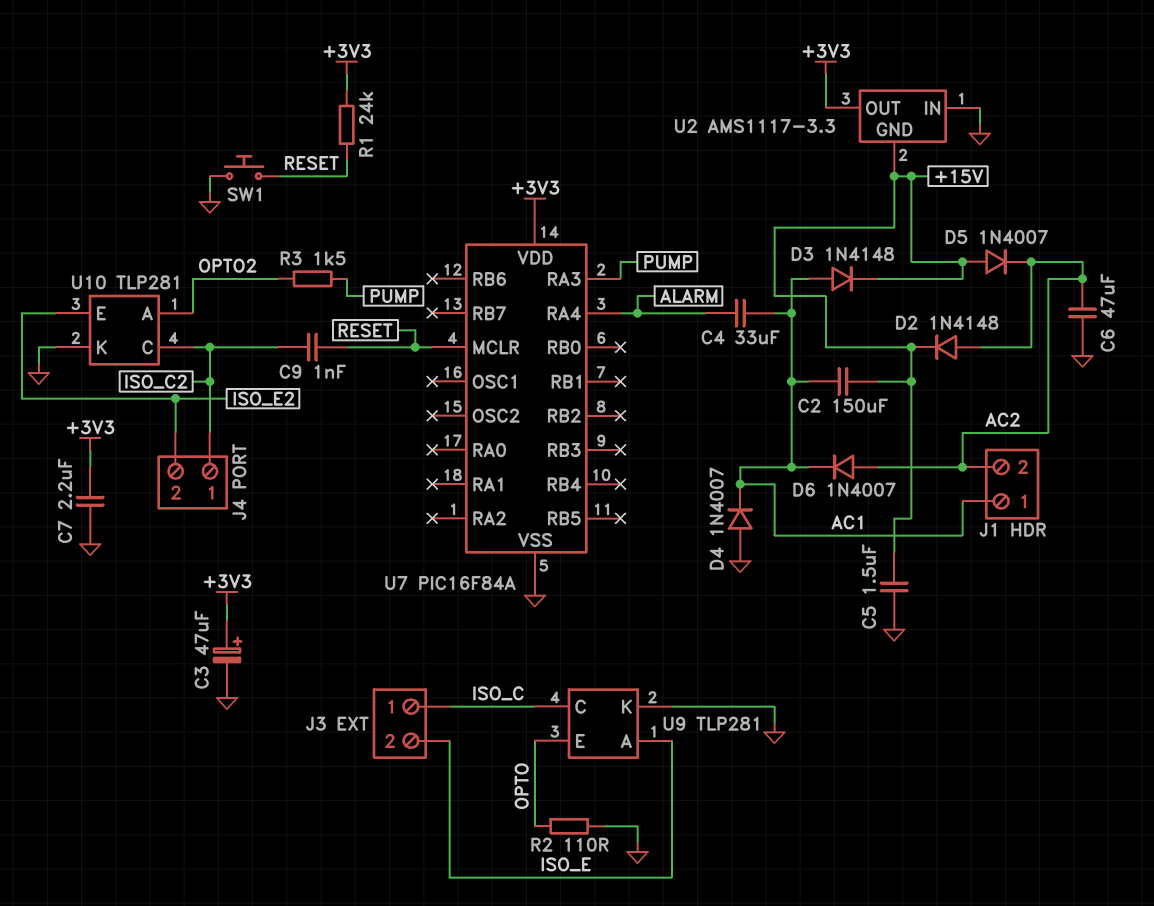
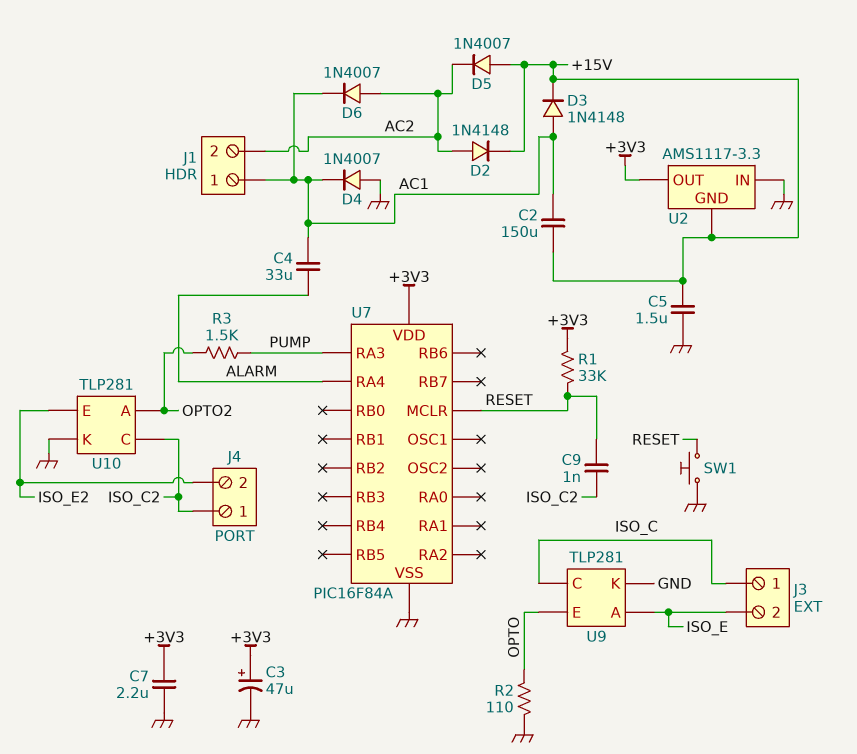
C6: 47uF (AC2, GND) -> none
R1: 24k (+3V3, RESET) -> 33k (+3V3, RESET)

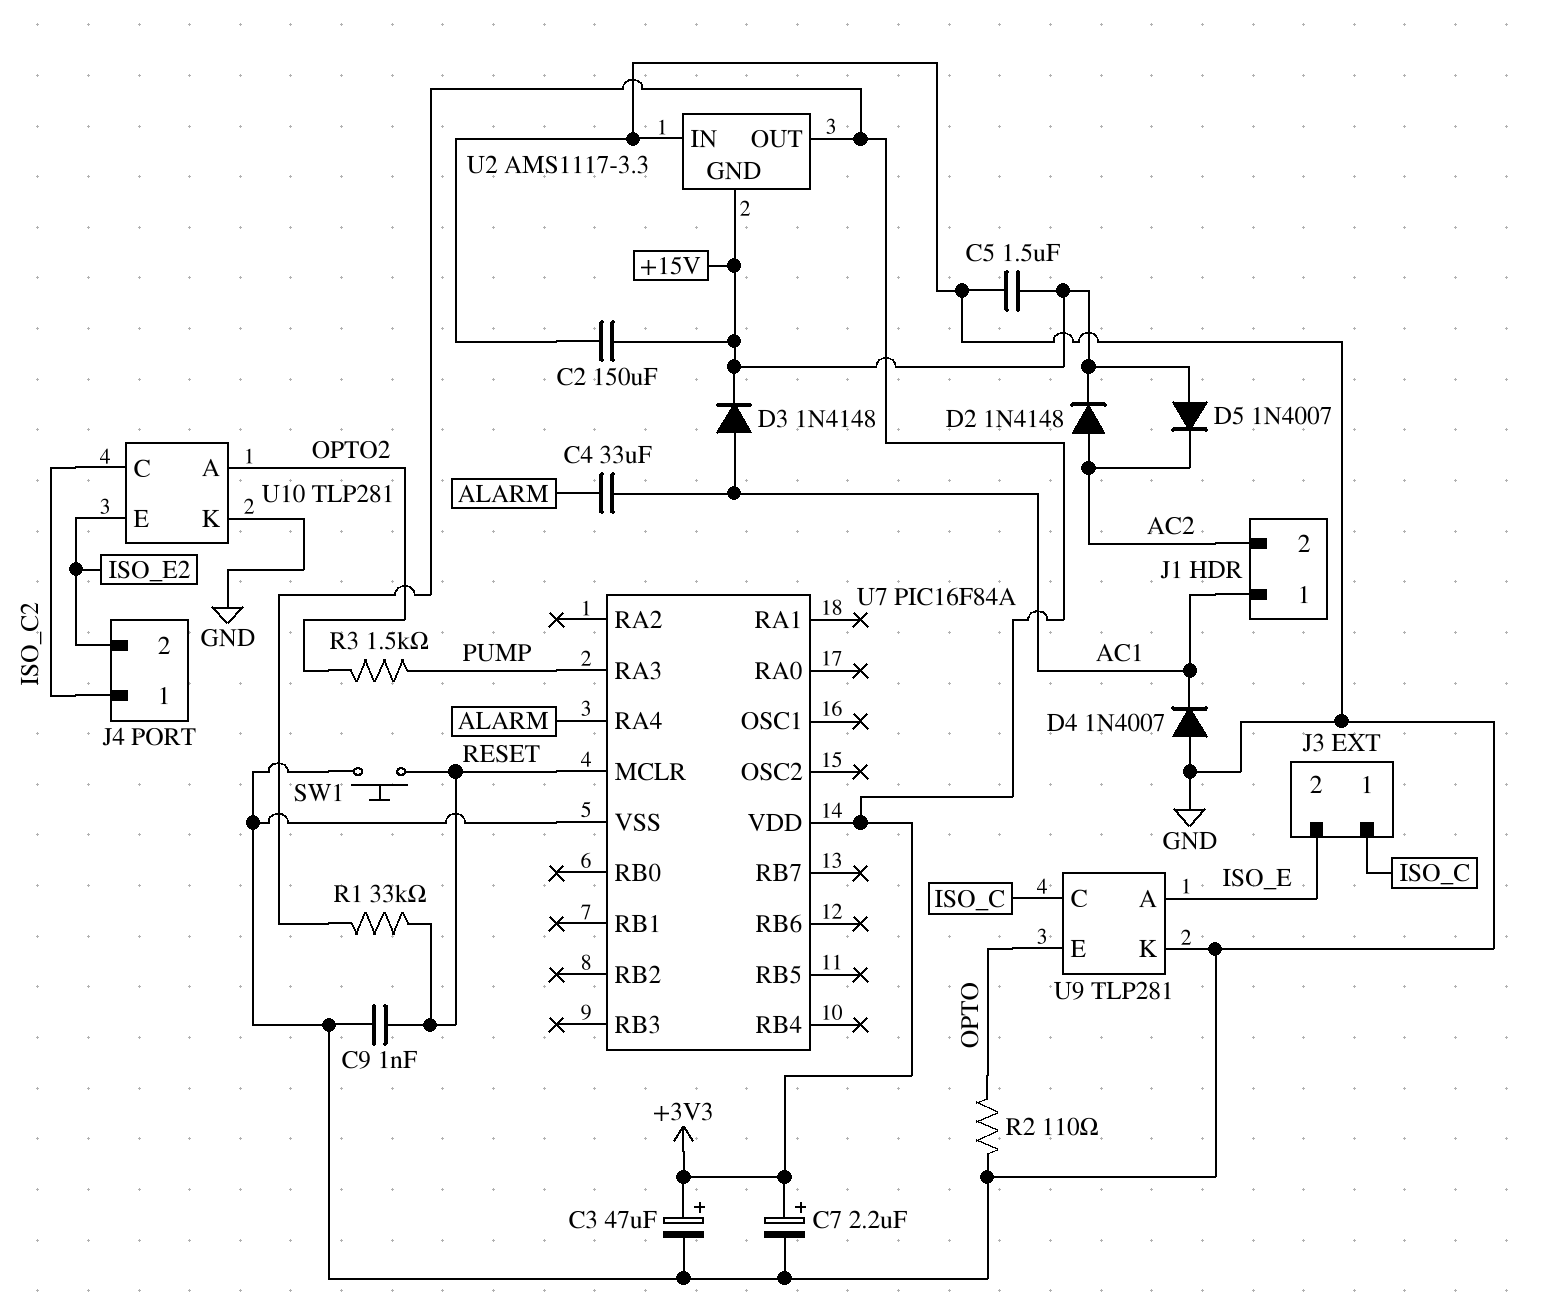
C2: 150uF (+15V, AC1) -> 150uF (+15V, GND)
C7: 2.2uF (+3V3, GND) -> 2.2uF (plus +3V3, minus GND)
C9: 1nF (ISO_C2, RESET) -> 1nF (GND, RESET)
D6: diode 1N4007 (A AC2, K AC1) -> none

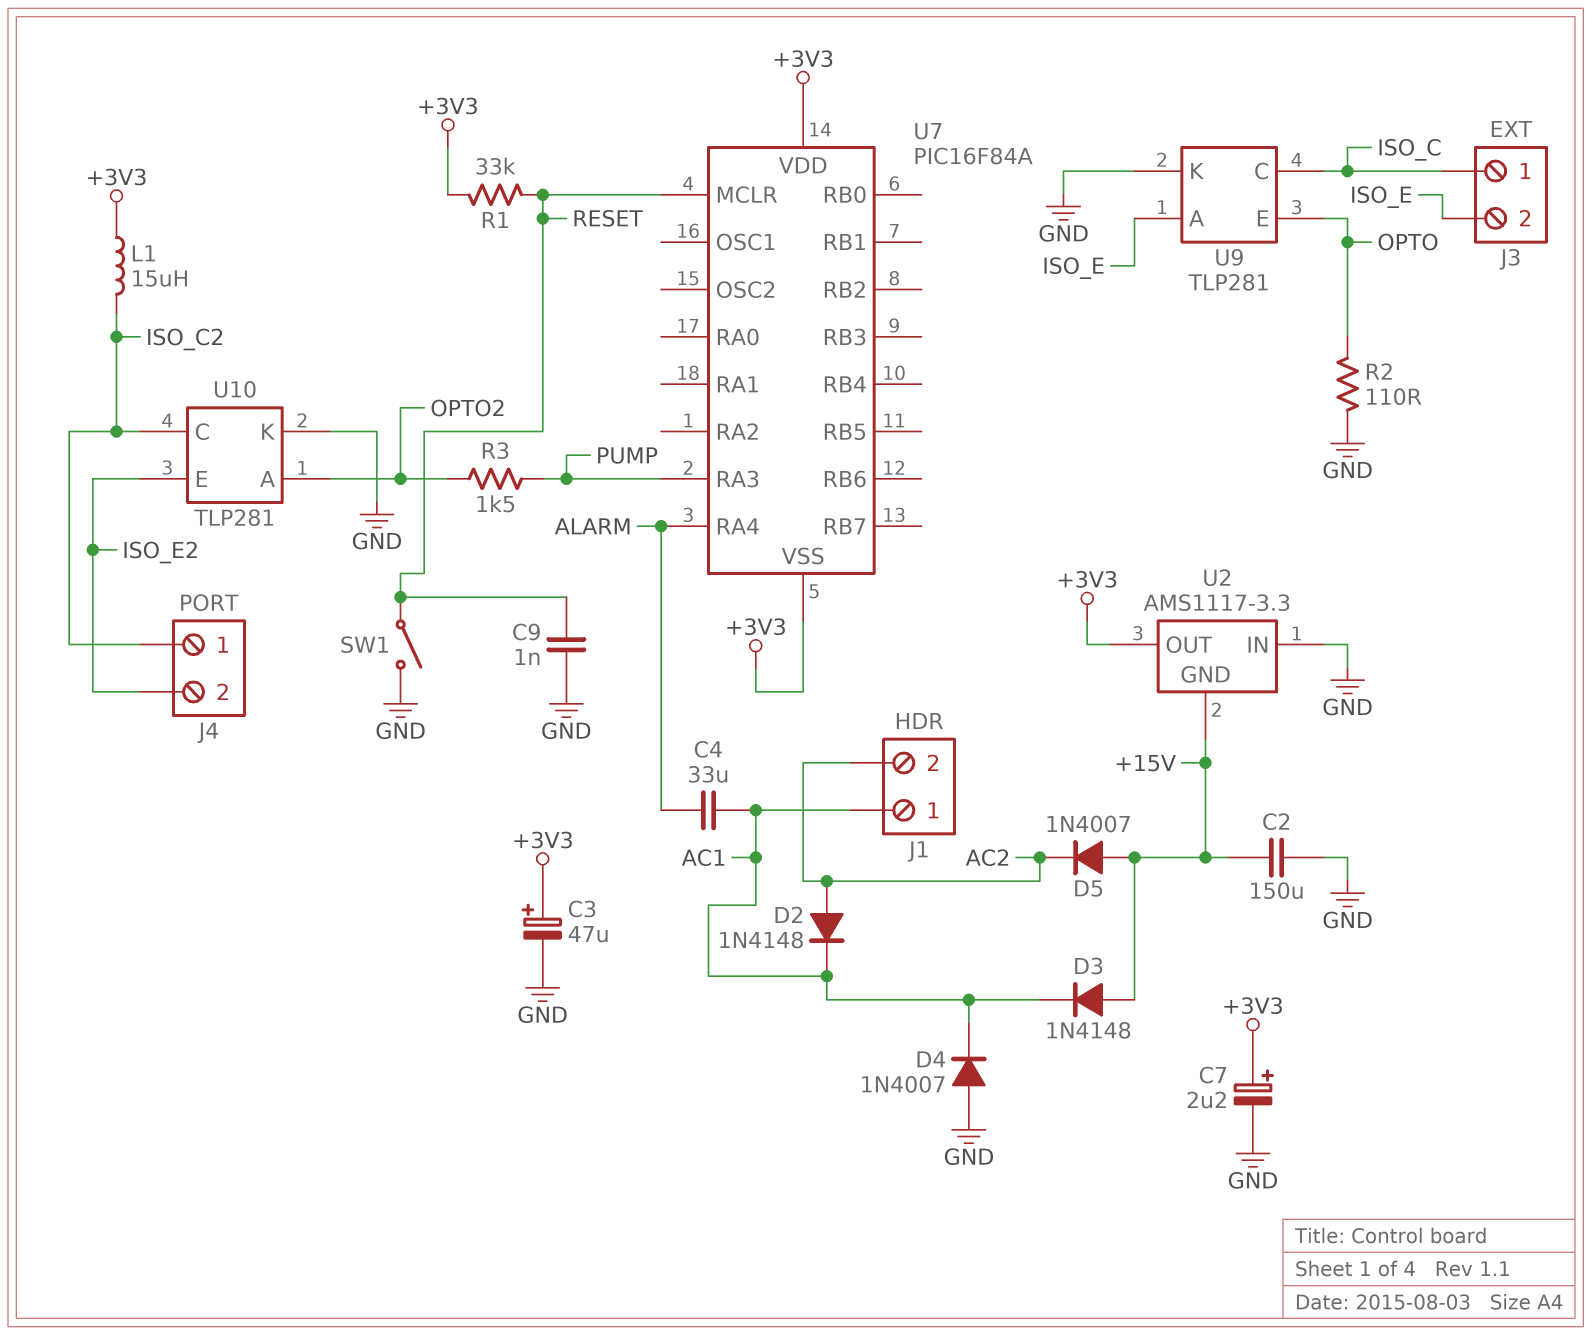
C5: 1.5uF (+15V, GND) -> none
D2: diode 1N4148 (A AC2, K +15V) -> diode 1N4148 (A AC2, K AC1)
D3: diode 1N4148 (A AC1, K +15V) -> diode 1N4148 (A +15V, K AC1)
L1: none -> 15uH (+3V3, ISO_C2)
SW1: button (GND, RESET) -> switch (GND, RESET)
U7 pin VSS: GND -> +3V3

